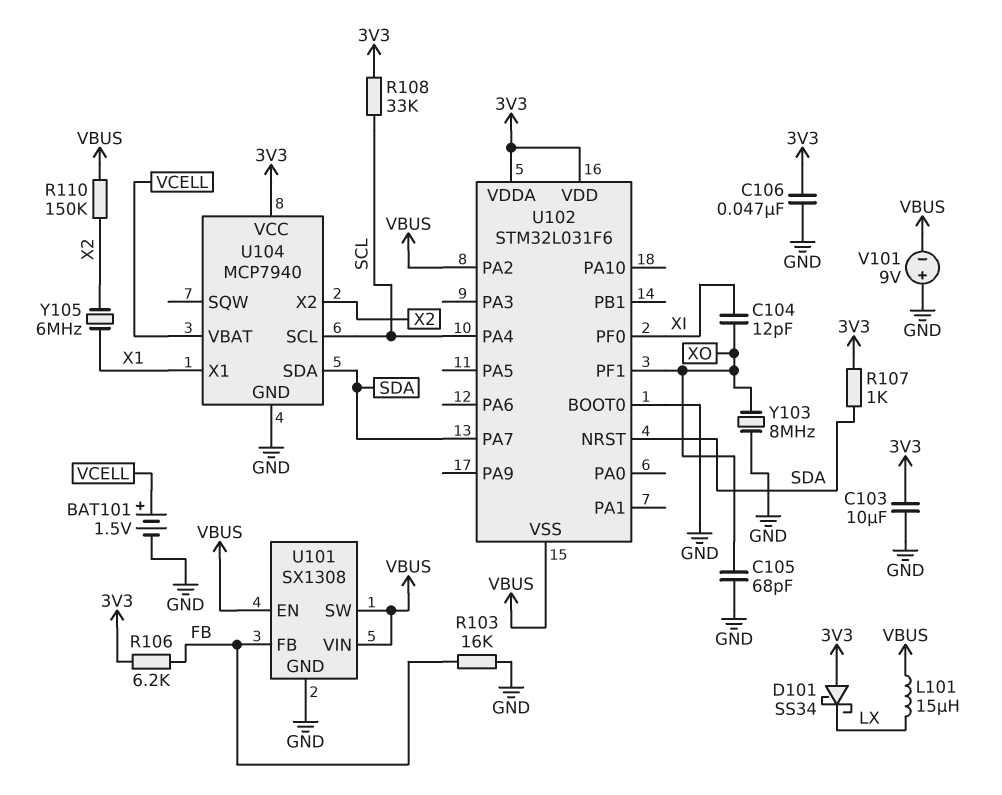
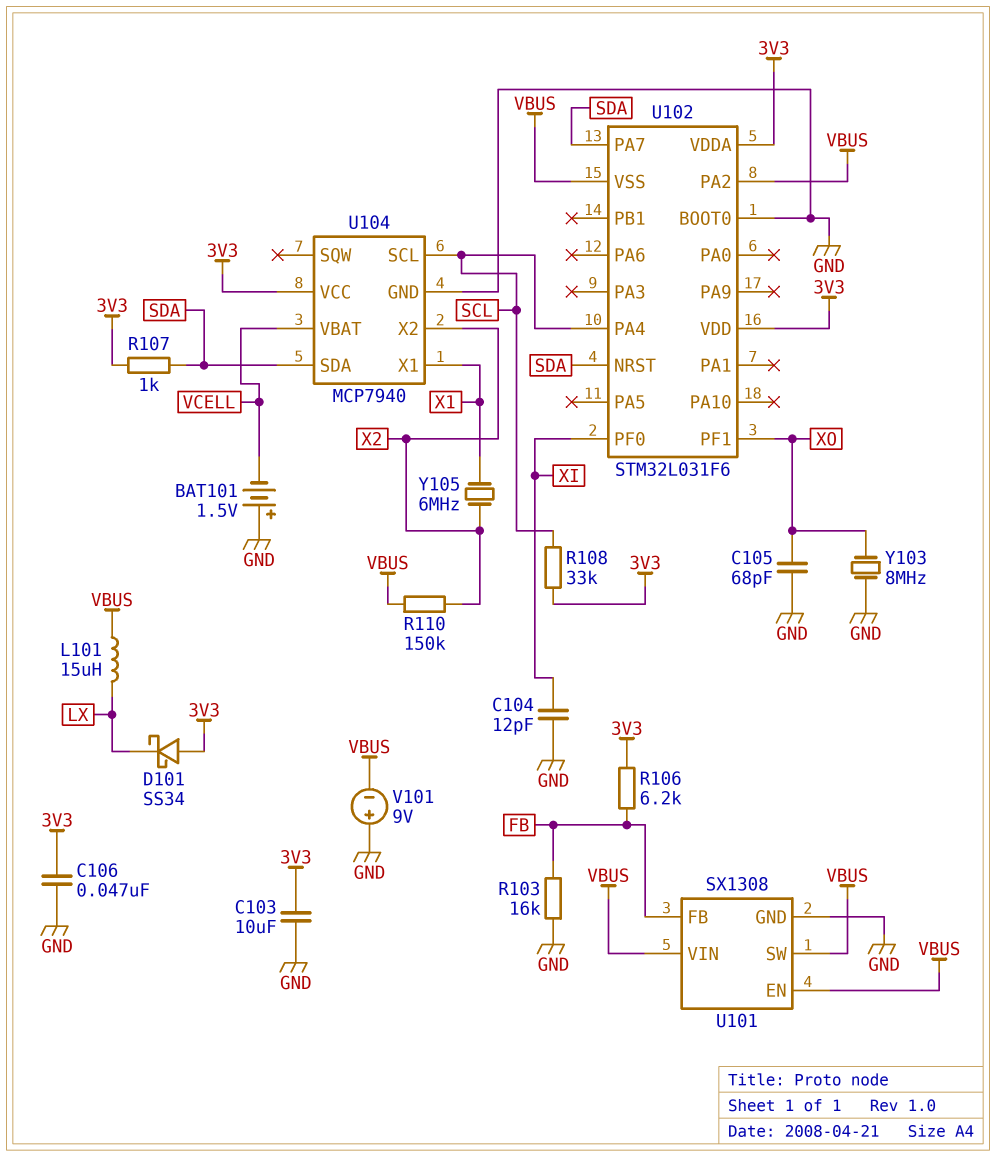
BAT101: 1.5V (plus VCELL, minus GND) -> 1.5V (plus GND, minus VCELL)
C104: 12pF (XI, XO) -> 12pF (GND, XI)

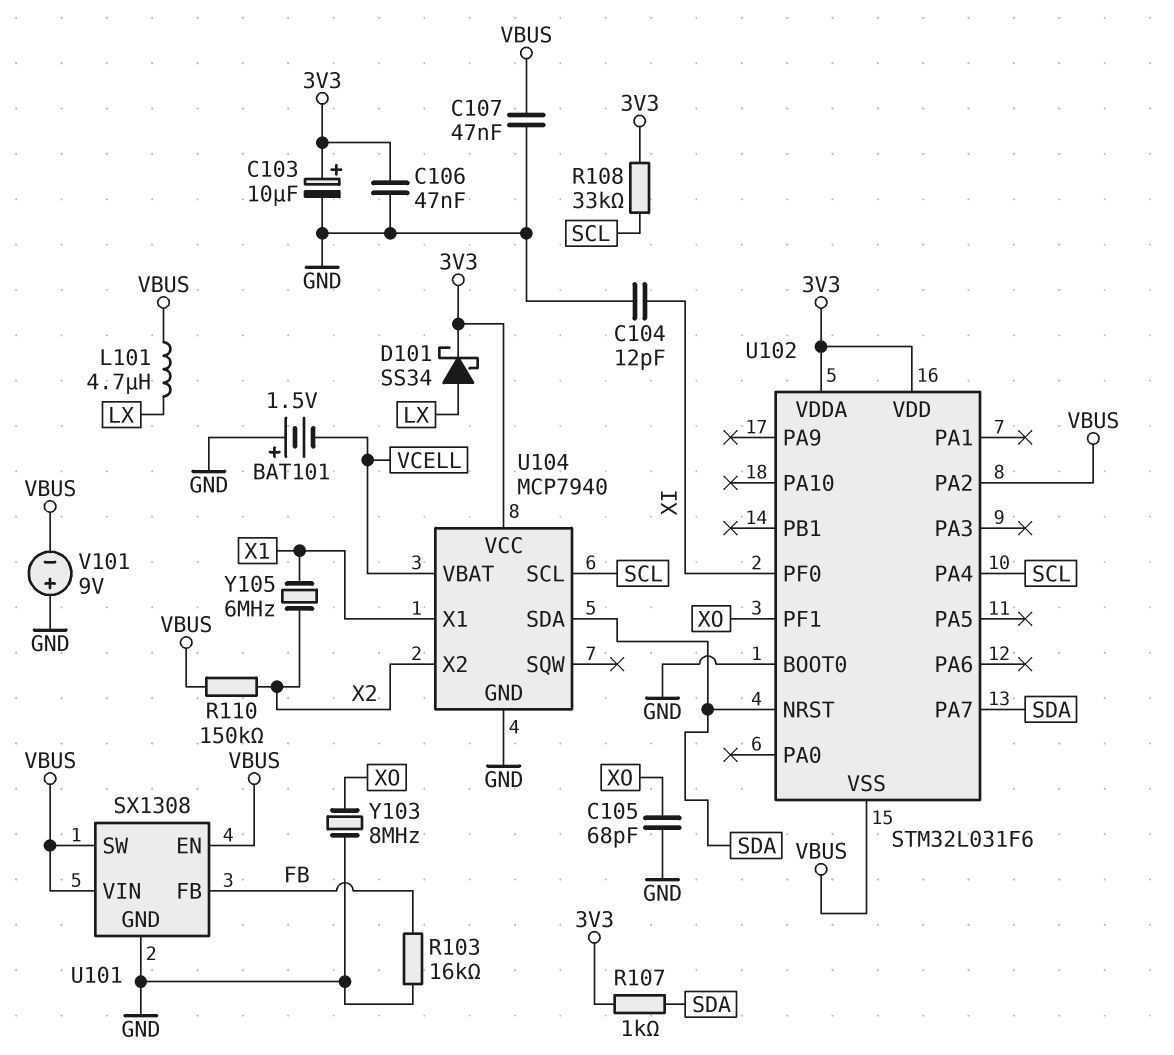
C103: 10uF (3V3, GND) -> 10uF (plus 3V3, minus GND)
C107: none -> 47nF (GND, VBUS)
D101: schottky SS34 (A 3V3, K LX) -> schottky SS34 (A LX, K 3V3)
L101: 15uH (LX, VBUS) -> 4.7uH (LX, VBUS)
R106: 6.2k (3V3, FB) -> none

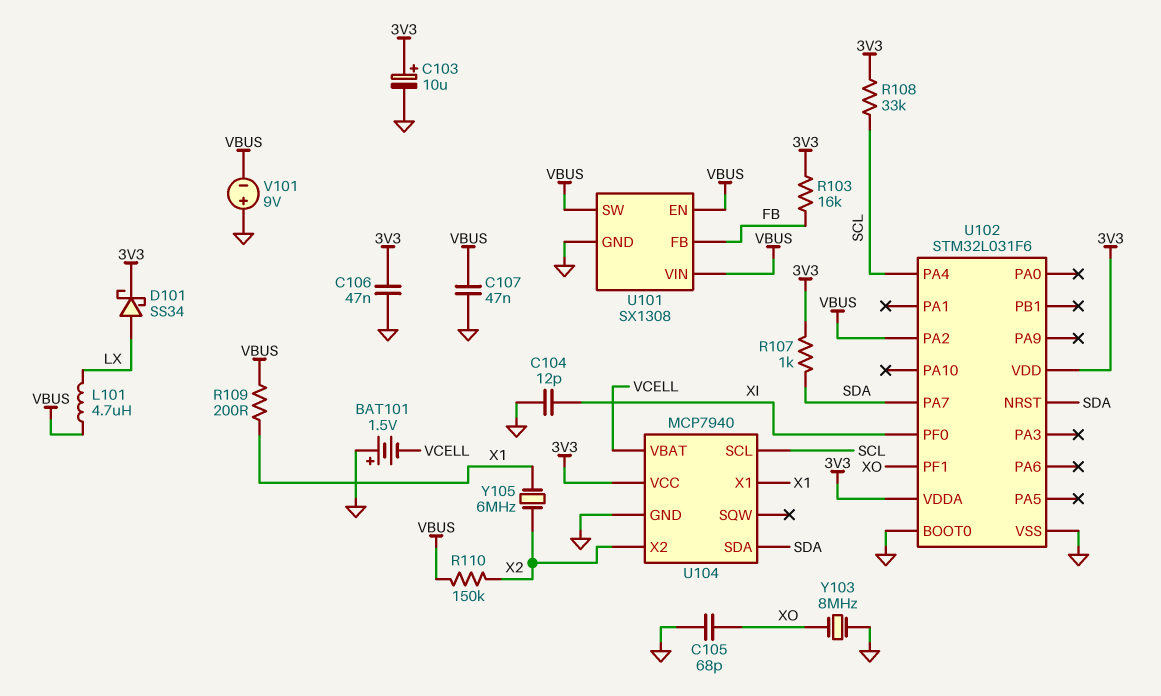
R103: 16k (FB, GND) -> 16k (3V3, FB)
R109: none -> 200 (VBUS, X1)
U102 pin VSS: VBUS -> GND

